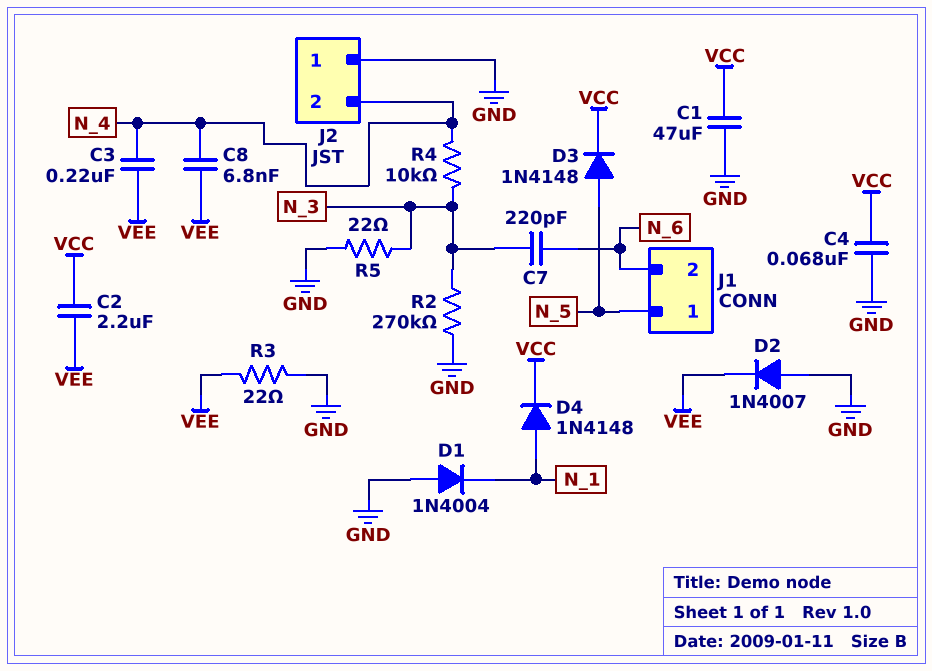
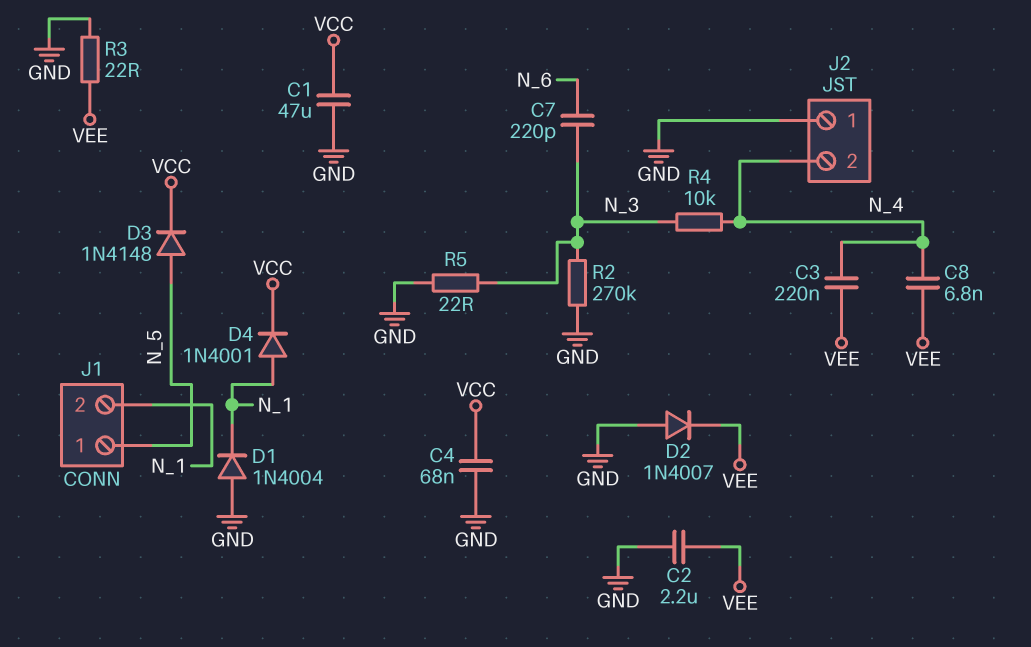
C2: 2.2uF (VCC, VEE) -> 2.2uF (GND, VEE)
D4: diode 1N4148 (A N_1, K VCC) -> diode 1N4001 (A N_1, K VCC)
J1 pin 2: N_6 -> N_1

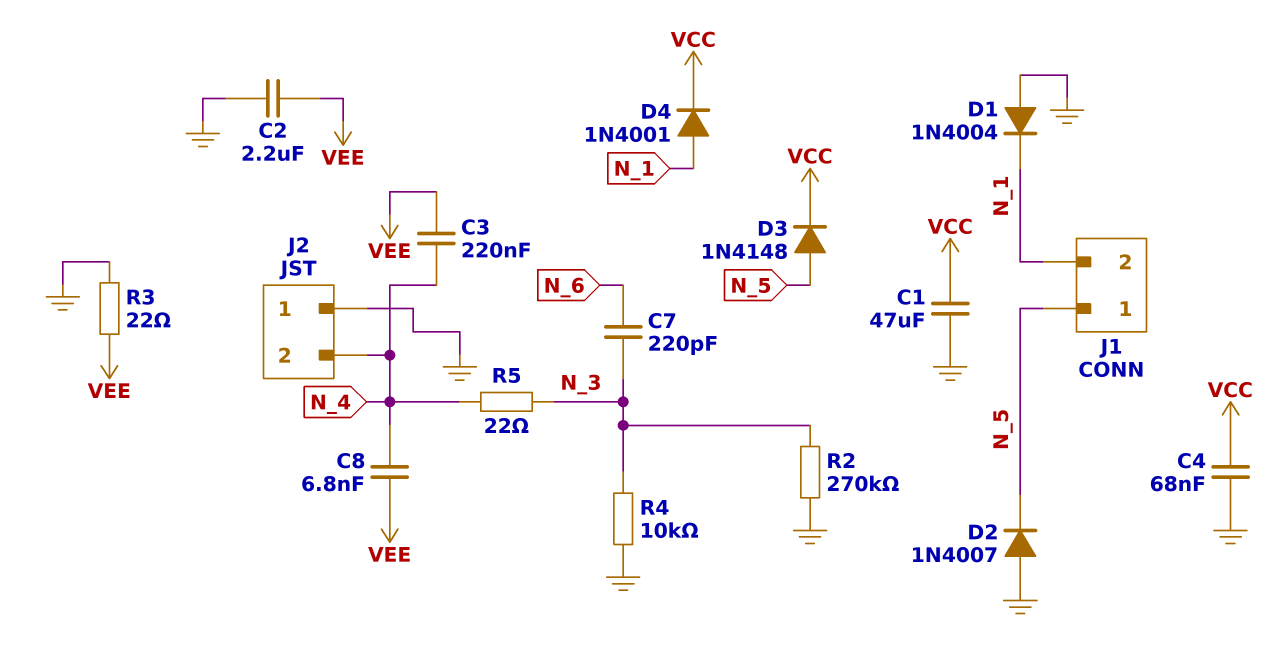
D2: diode 1N4007 (A GND, K VEE) -> diode 1N4007 (A GND, K N_5)
R4: 10k (N_3, N_4) -> 10k (GND, N_3)
R5: 22 (GND, N_3) -> 22 (N_3, N_4)

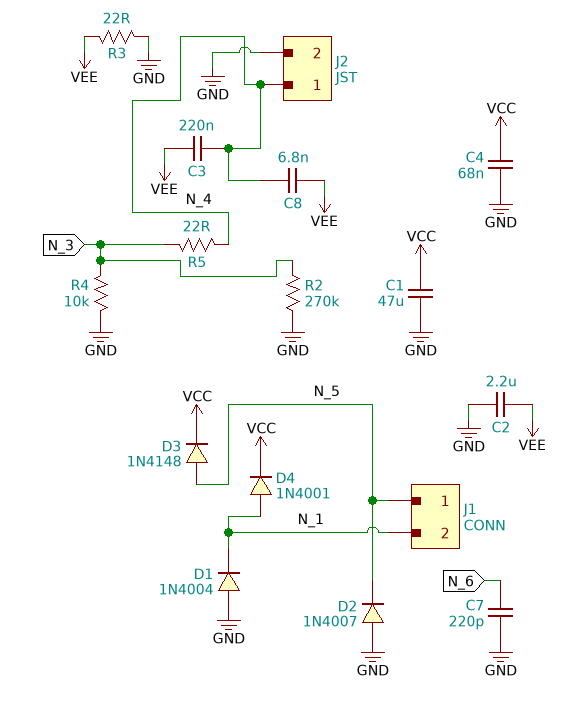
C7: 220pF (N_3, N_6) -> 220pF (GND, N_6)
J2 pin 1: GND -> N_4
J2 pin 2: N_4 -> GND

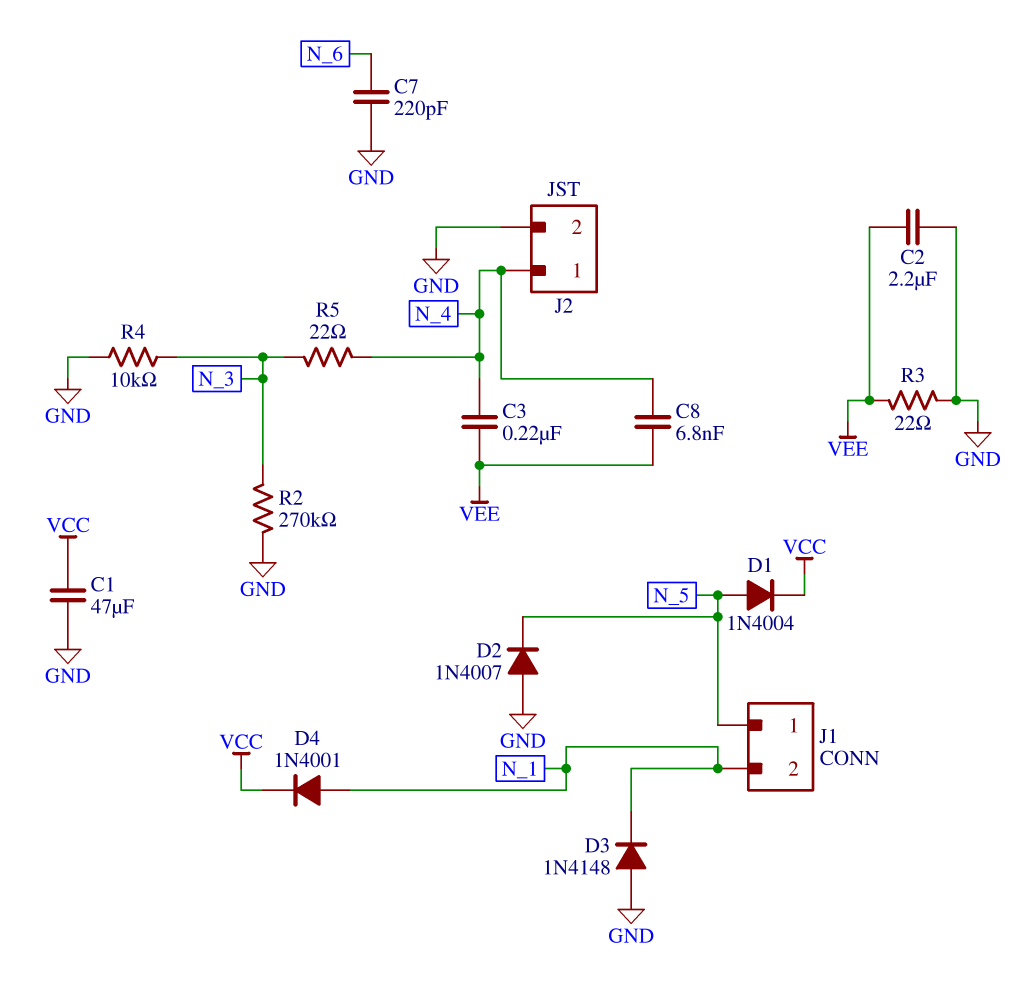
C4: 68nF (GND, VCC) -> none
D1: diode 1N4004 (A GND, K N_1) -> diode 1N4004 (A N_5, K VCC)
D3: diode 1N4148 (A N_5, K VCC) -> diode 1N4148 (A GND, K N_1)

